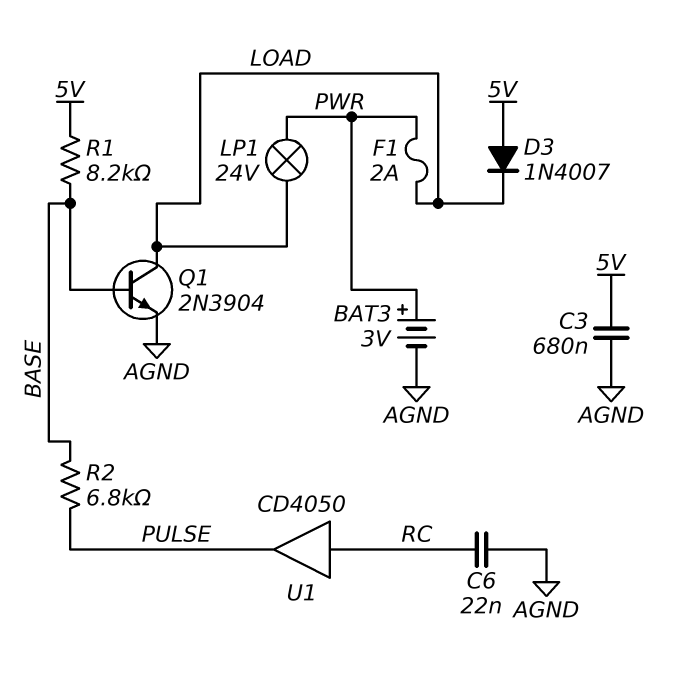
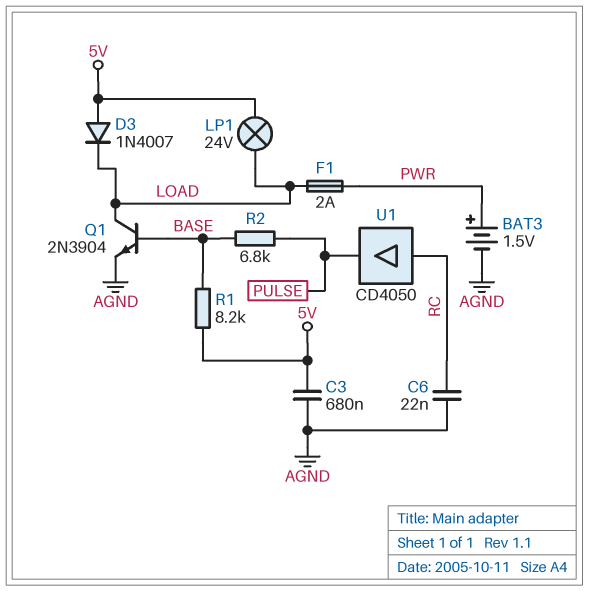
BAT3: 3V (plus PWR, minus AGND) -> 1.5V (plus PWR, minus AGND)
LP1: lamp 24V (LOAD, PWR) -> lamp 24V (5V, LOAD)

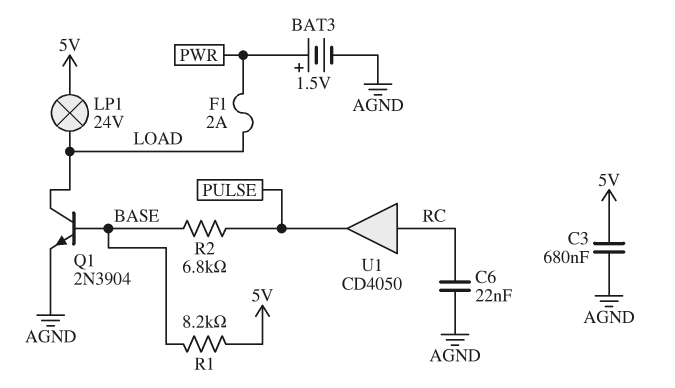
D3: diode 1N4007 (A 5V, K LOAD) -> none

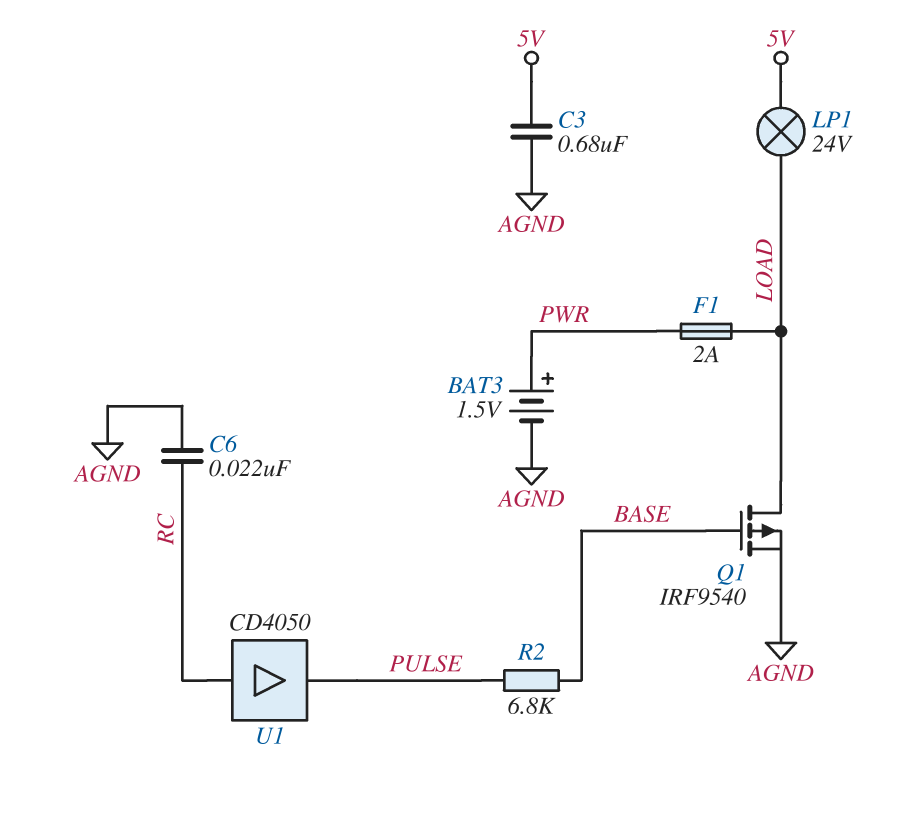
Q1: NPN 2N3904 (B BASE, C LOAD, E AGND) -> PMOS IRF9540 (G BASE, D LOAD, S AGND)
R1: 8.2k (5V, BASE) -> none

